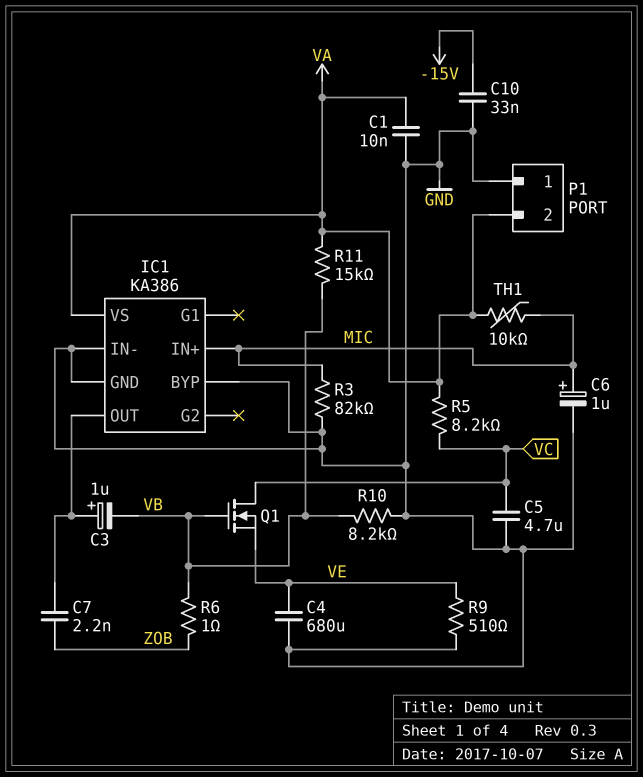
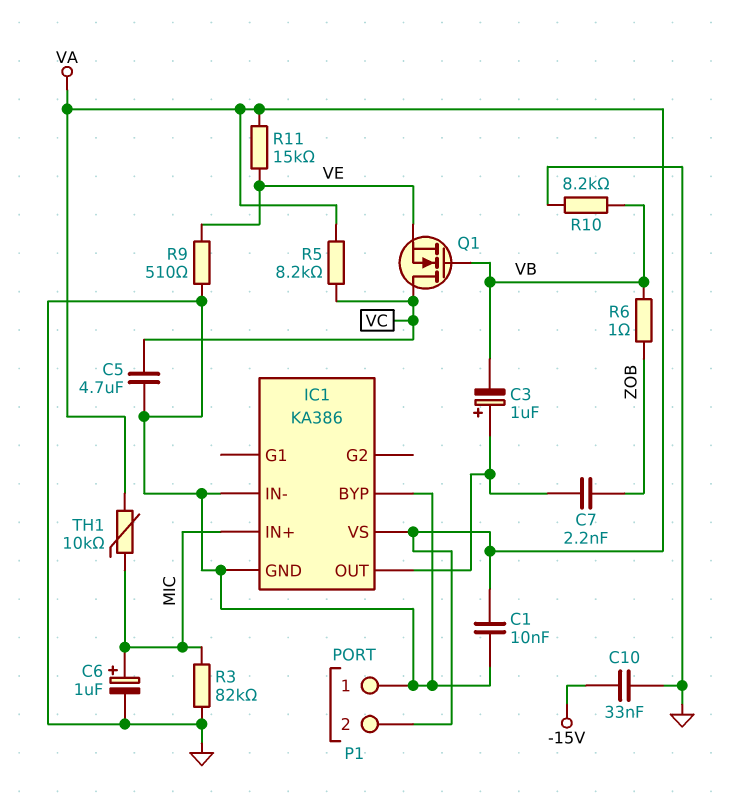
C4: 680uF (GND, VE) -> none
R11: 15k (VA, VB) -> 15k (VA, VE)

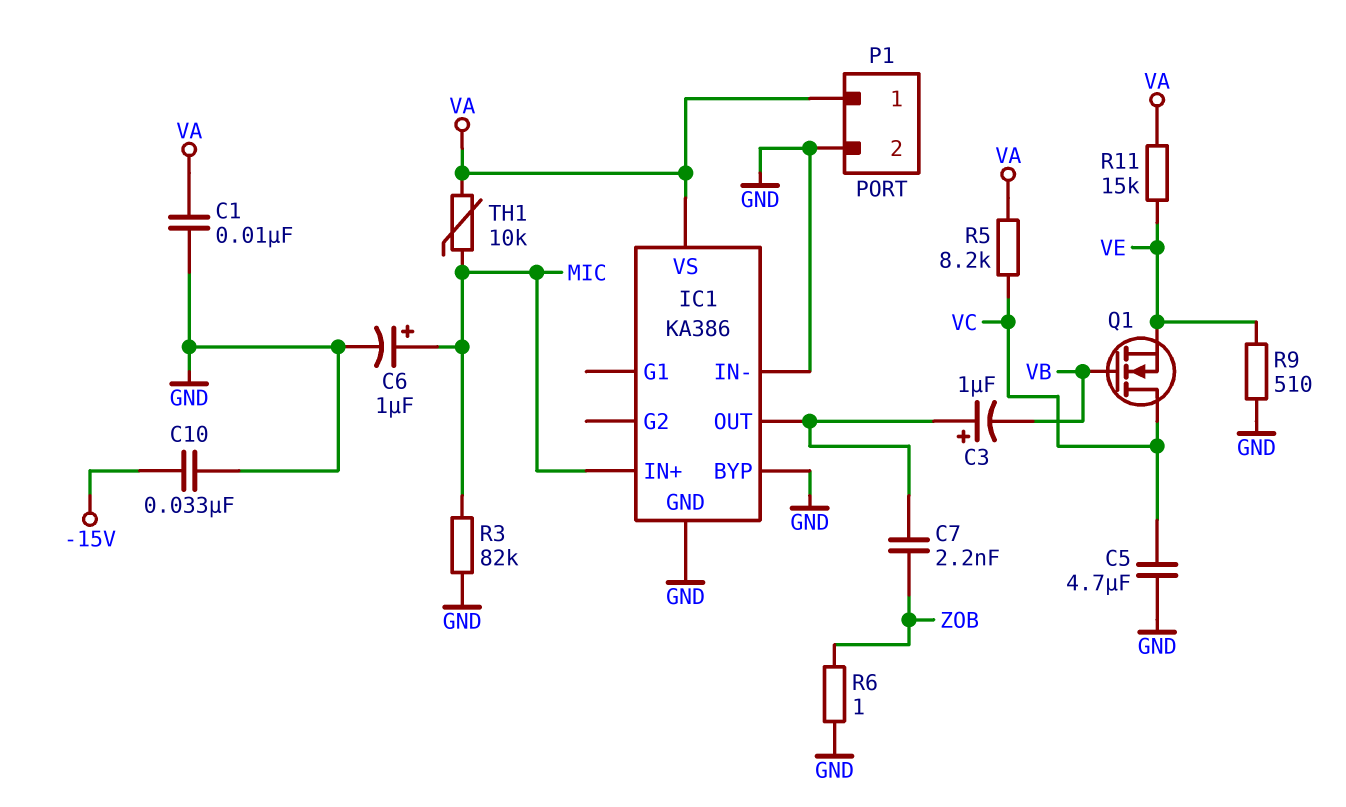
P1 pin 1: GND -> VA
P1 pin 2: VA -> GND
R6: 1 (VB, ZOB) -> 1 (GND, ZOB)
R10: 8.2k (GND, VB) -> none

